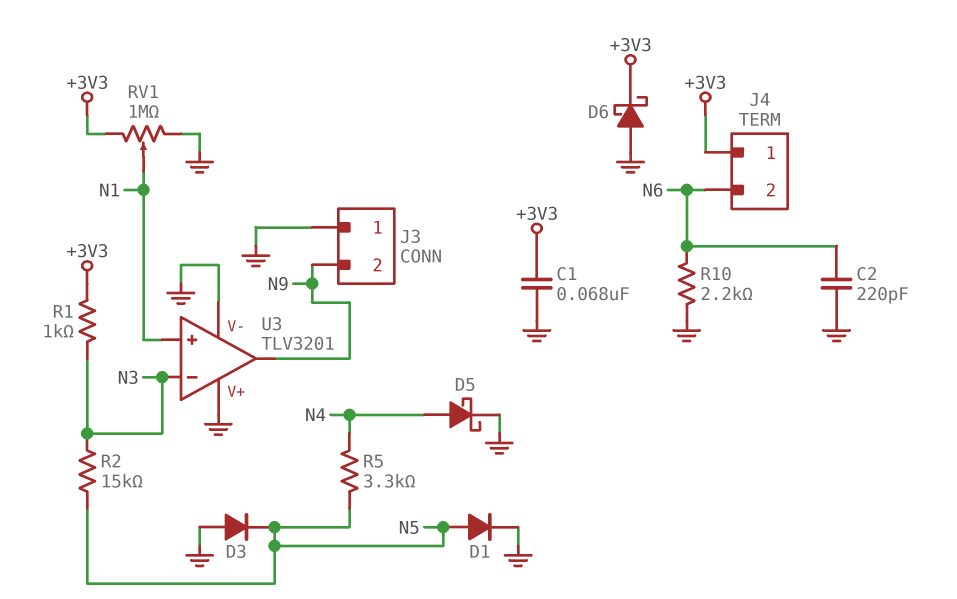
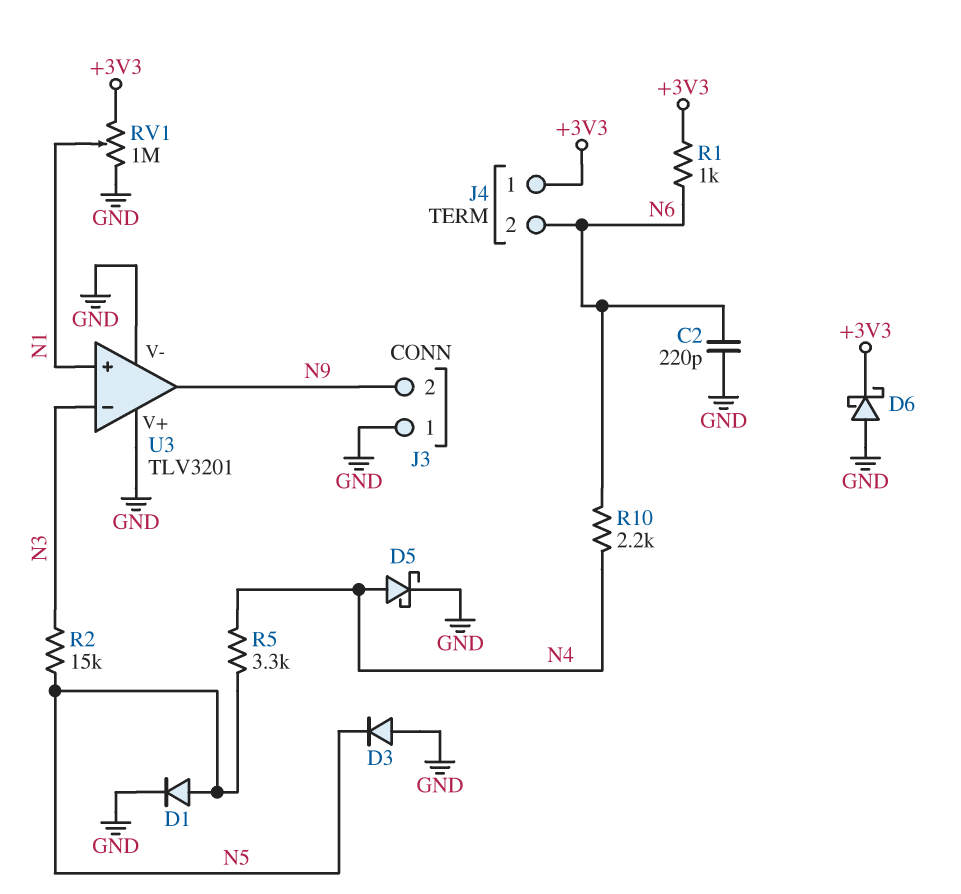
C1: 68nF (+3V3, GND) -> none
R1: 1k (+3V3, N3) -> 1k (+3V3, N6)
R10: 2.2k (GND, N6) -> 2.2k (N4, N6)

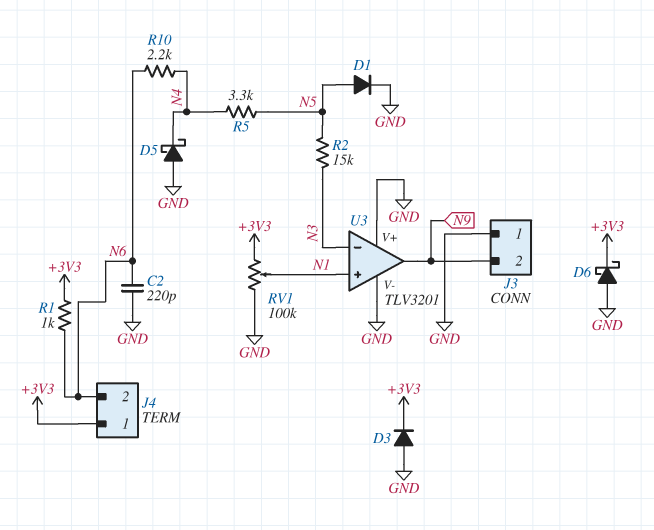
D3: diode (A GND, K N5) -> diode (A GND, K +3V3)
D5: schottky (A N4, K GND) -> schottky (A GND, K N4)
RV1: 1M (+3V3, GND, wiper N1) -> 100k (+3V3, GND, wiper N1)

